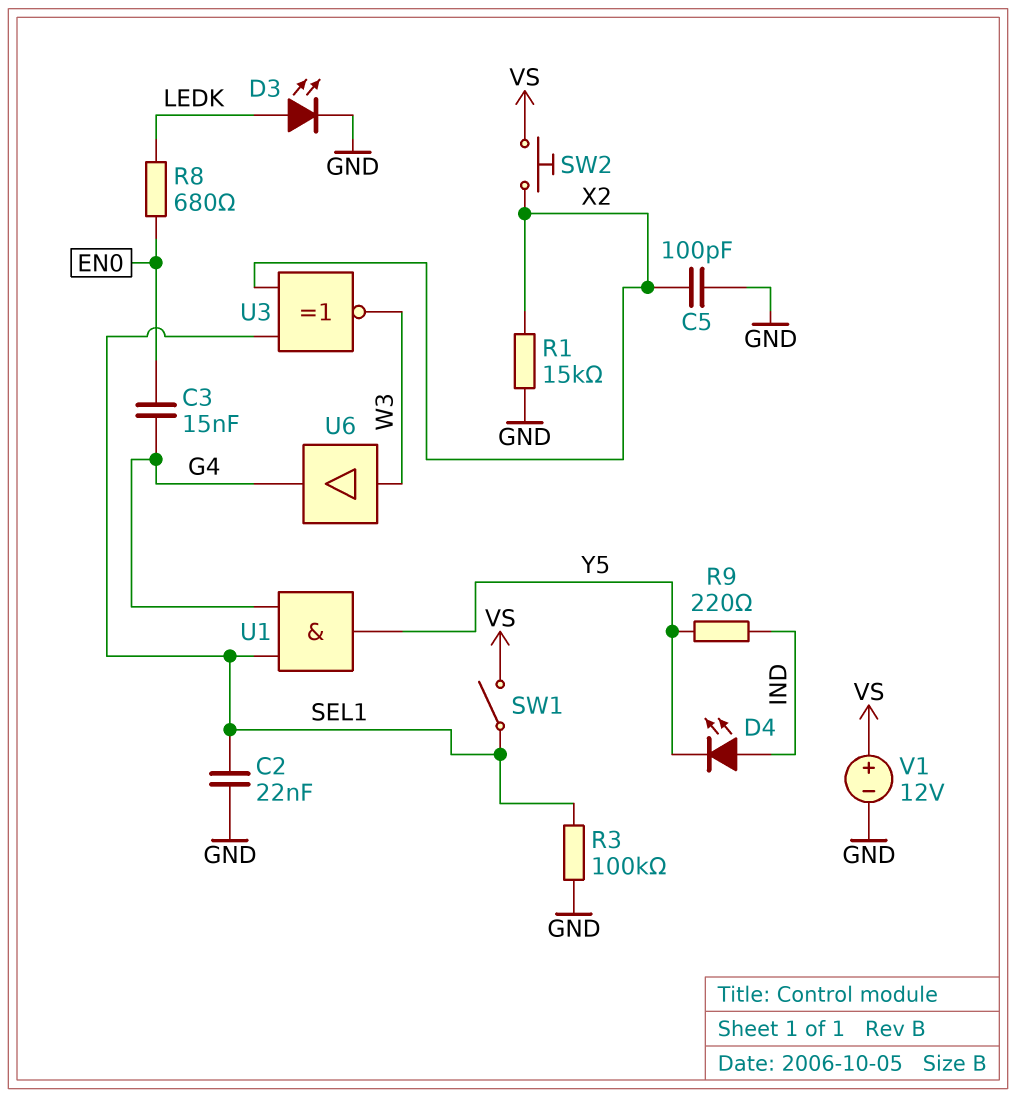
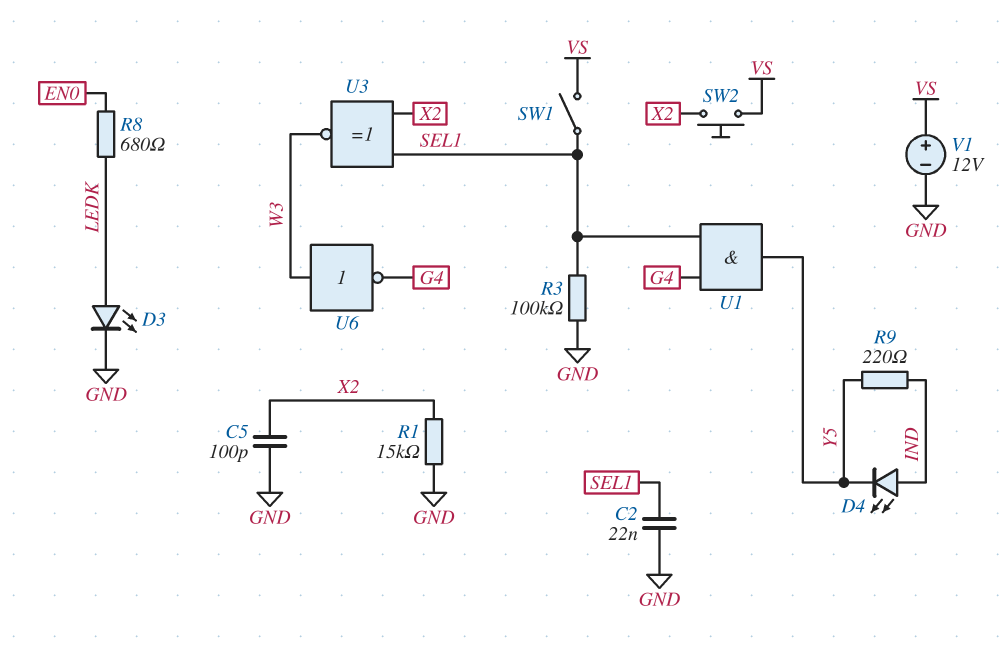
C3: 15nF (EN0, G4) -> none
U6: buffer (in W3, out G4) -> NOT (in W3, out G4)

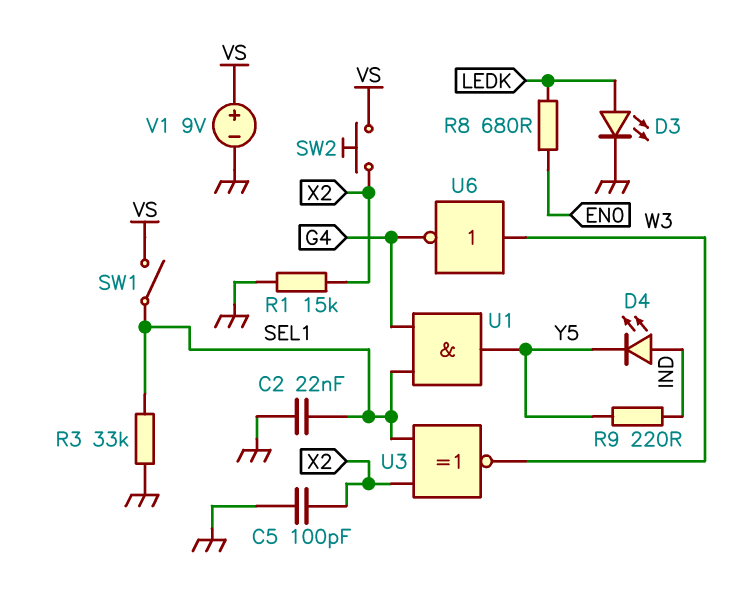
R3: 100k (GND, SEL1) -> 33k (GND, SEL1)
V1: 12V (plus VS, minus GND) -> 9V (plus VS, minus GND)

